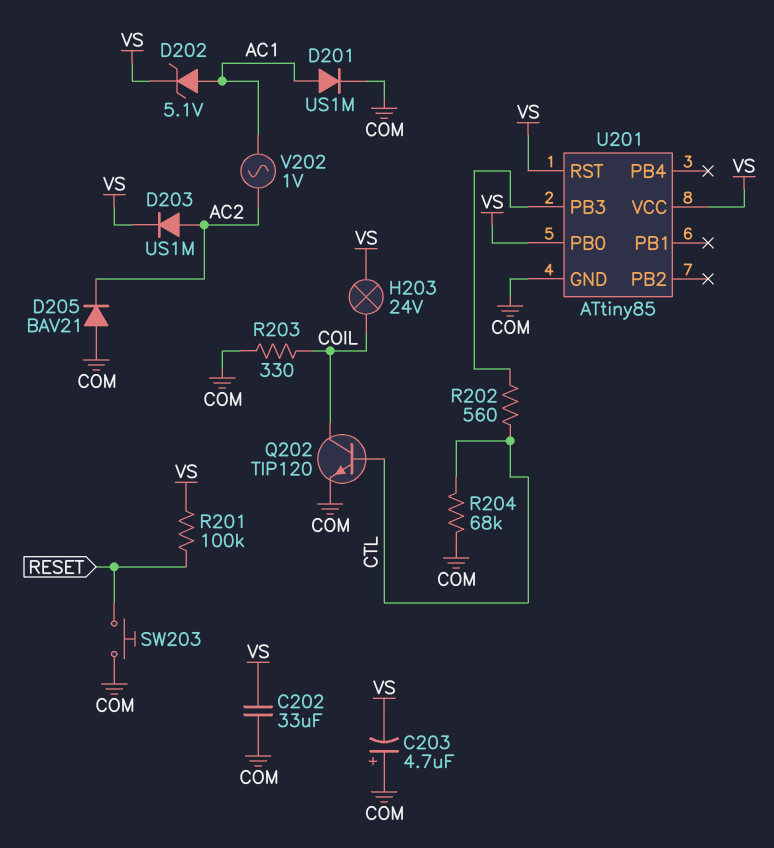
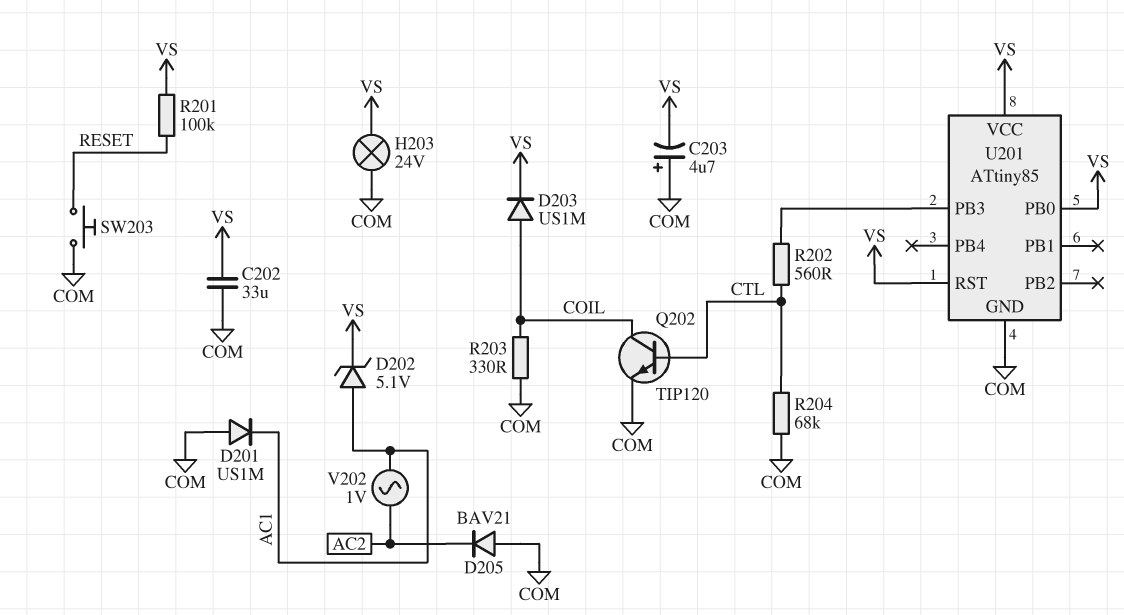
D201: diode US1M (A AC1, K COM) -> diode US1M (A COM, K AC1)
D203: diode US1M (A AC2, K VS) -> diode US1M (A COIL, K VS)
H203: lamp 24V (COIL, VS) -> lamp 24V (COM, VS)

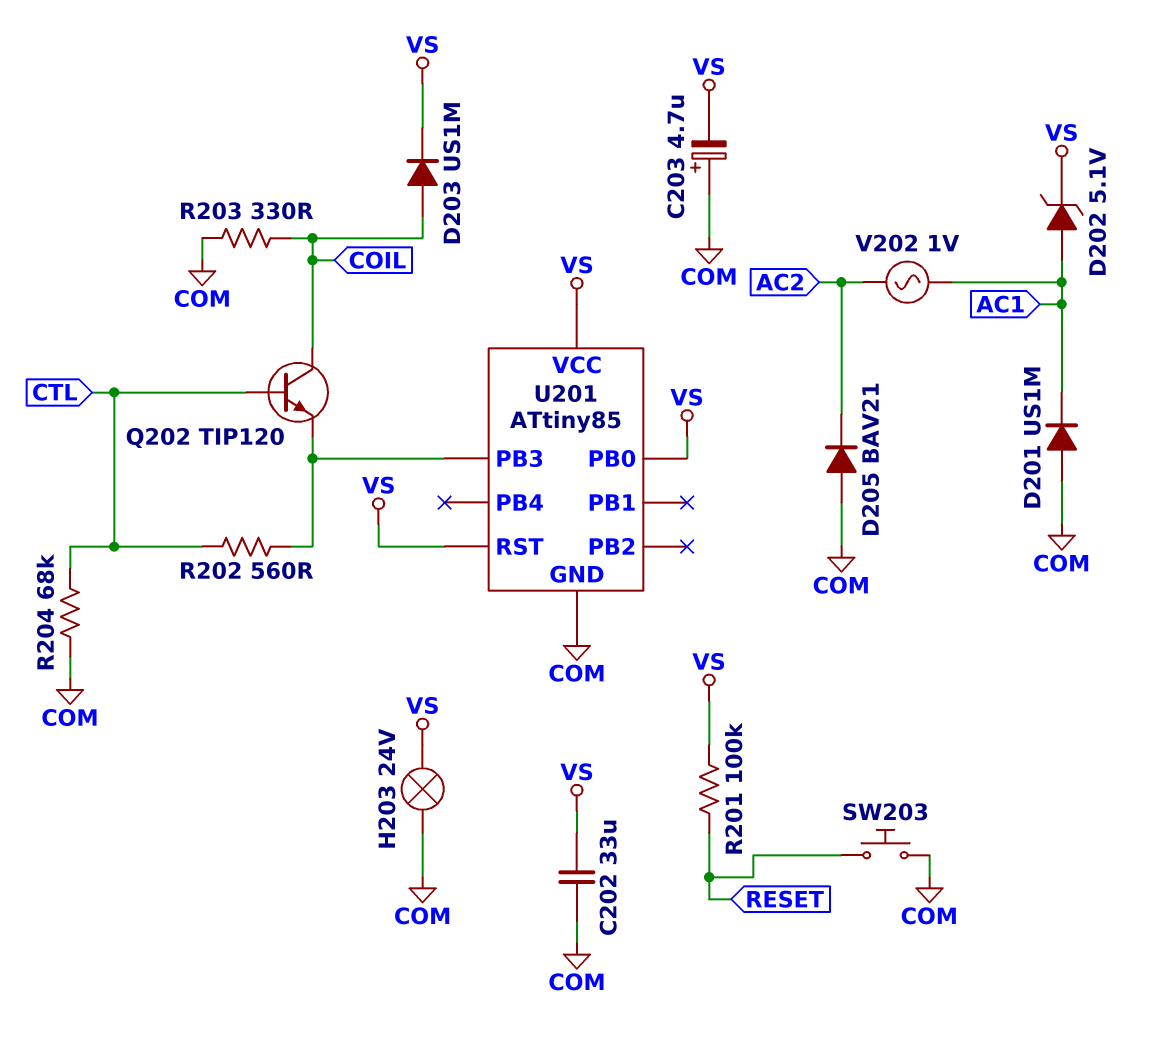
Q202: NPN TIP120 (B CTL, C COIL, E COM) -> NPN TIP120 (B CTL, C COIL, E U201/PB3)

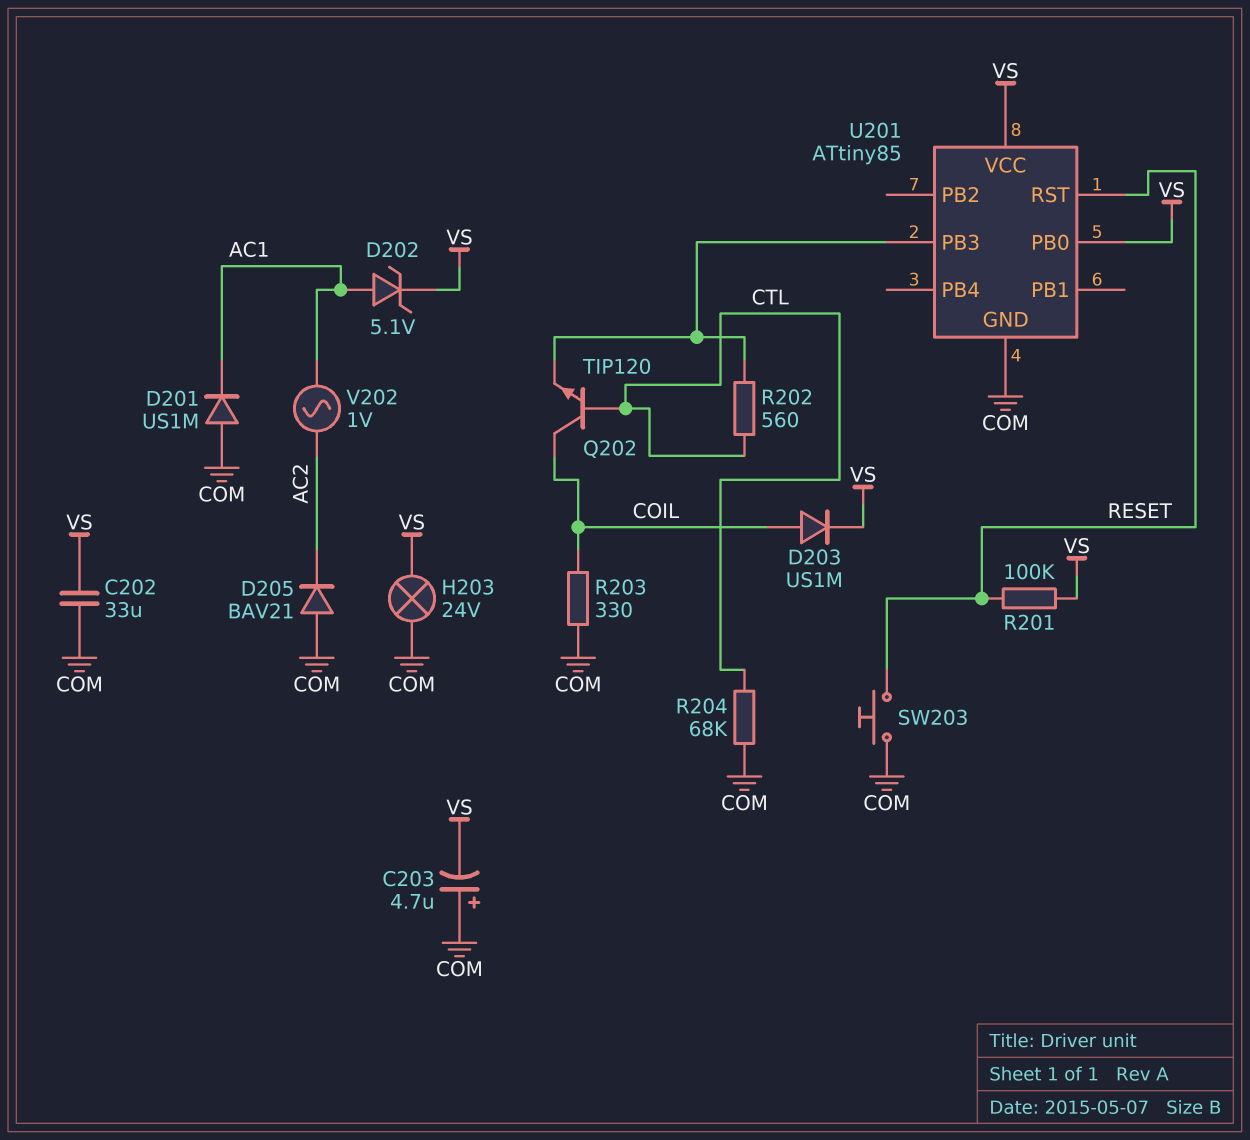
U201 pin RST: VS -> RESET

